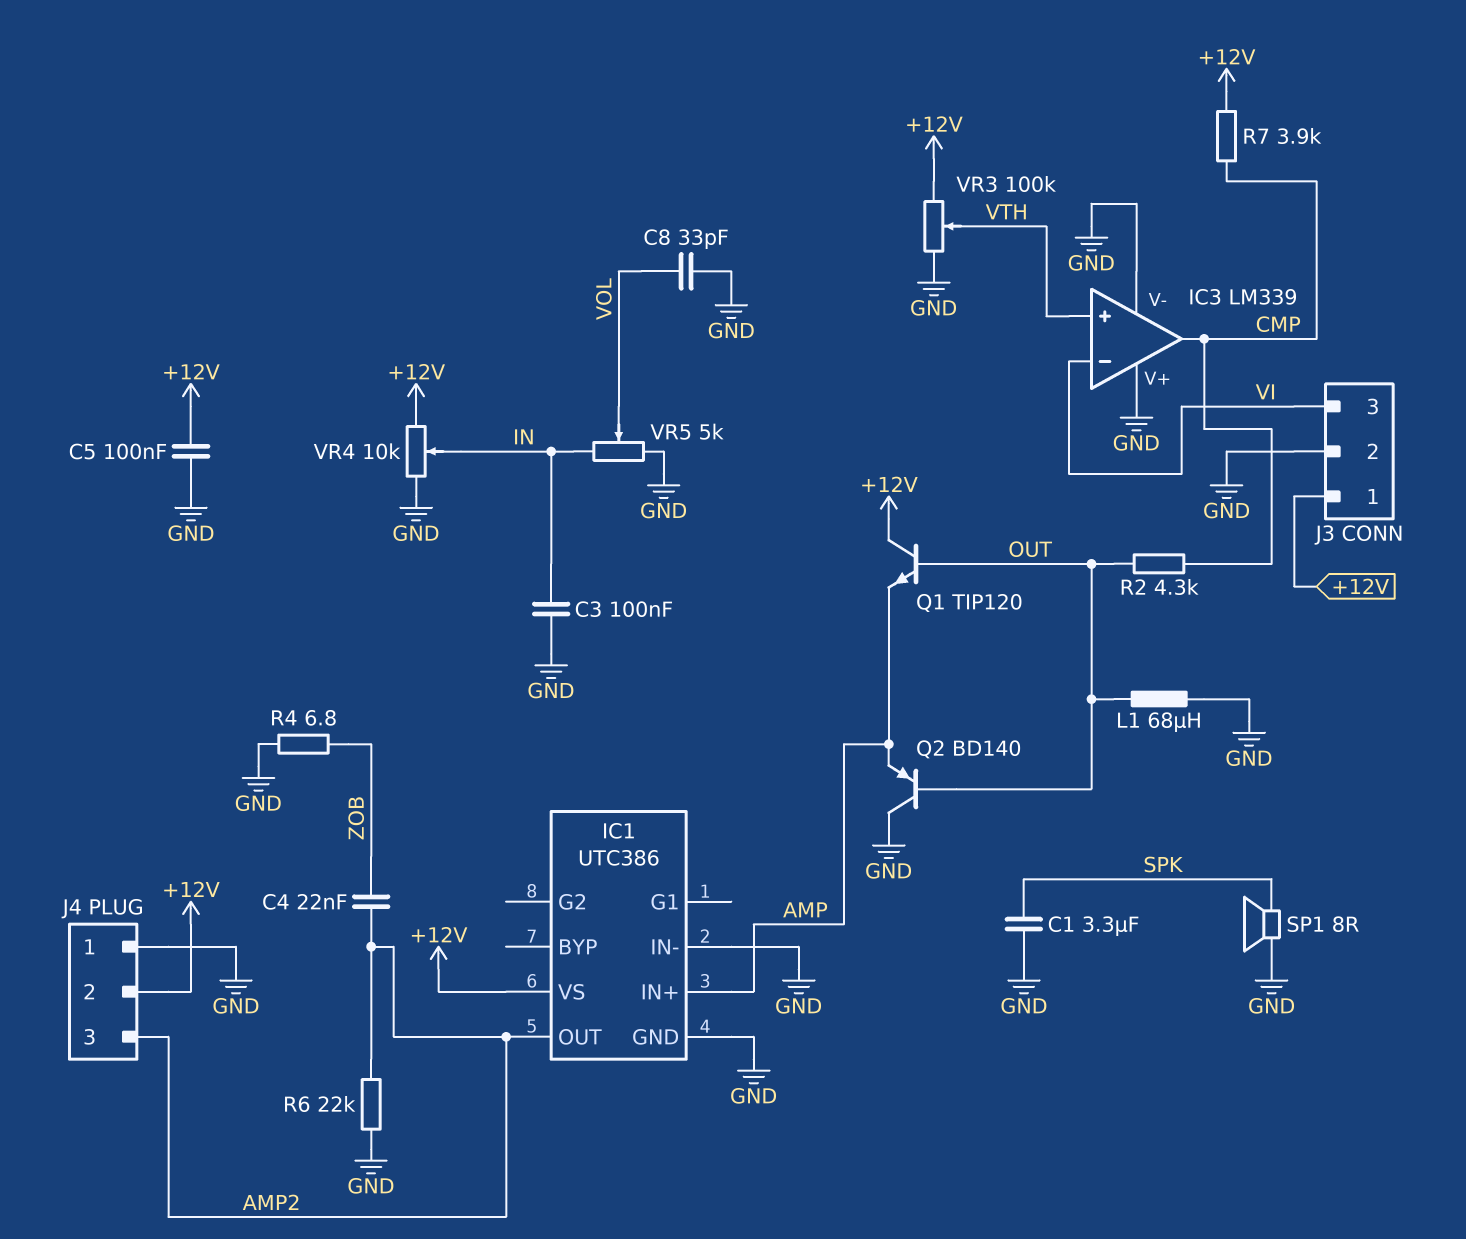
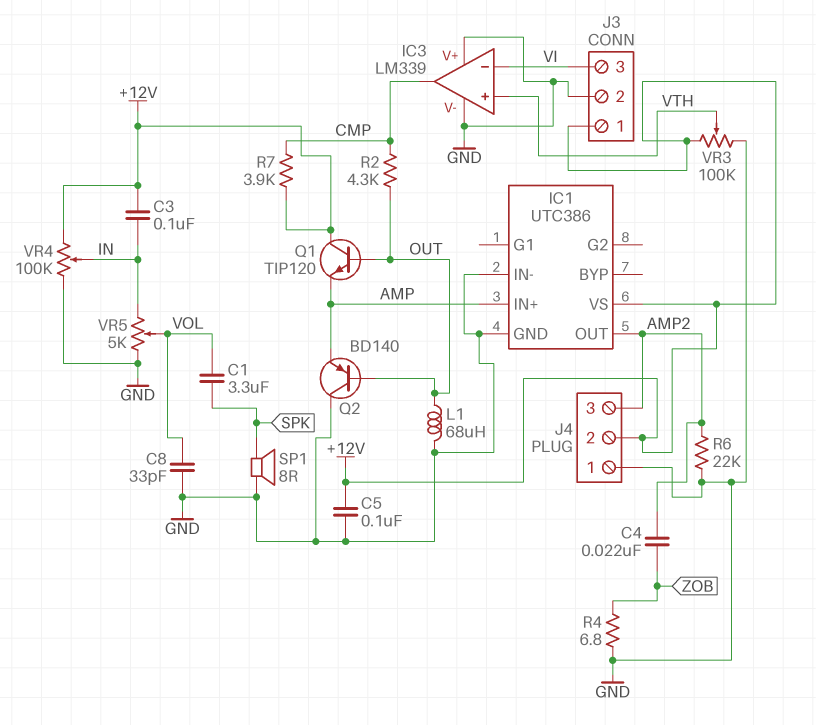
C1: 3.3uF (GND, SPK) -> 3.3uF (SPK, VOL)
C3: 100nF (GND, IN) -> 100nF (+12V, IN)
VR4: 10k (+12V, GND, wiper IN) -> 100k (+12V, GND, wiper IN)

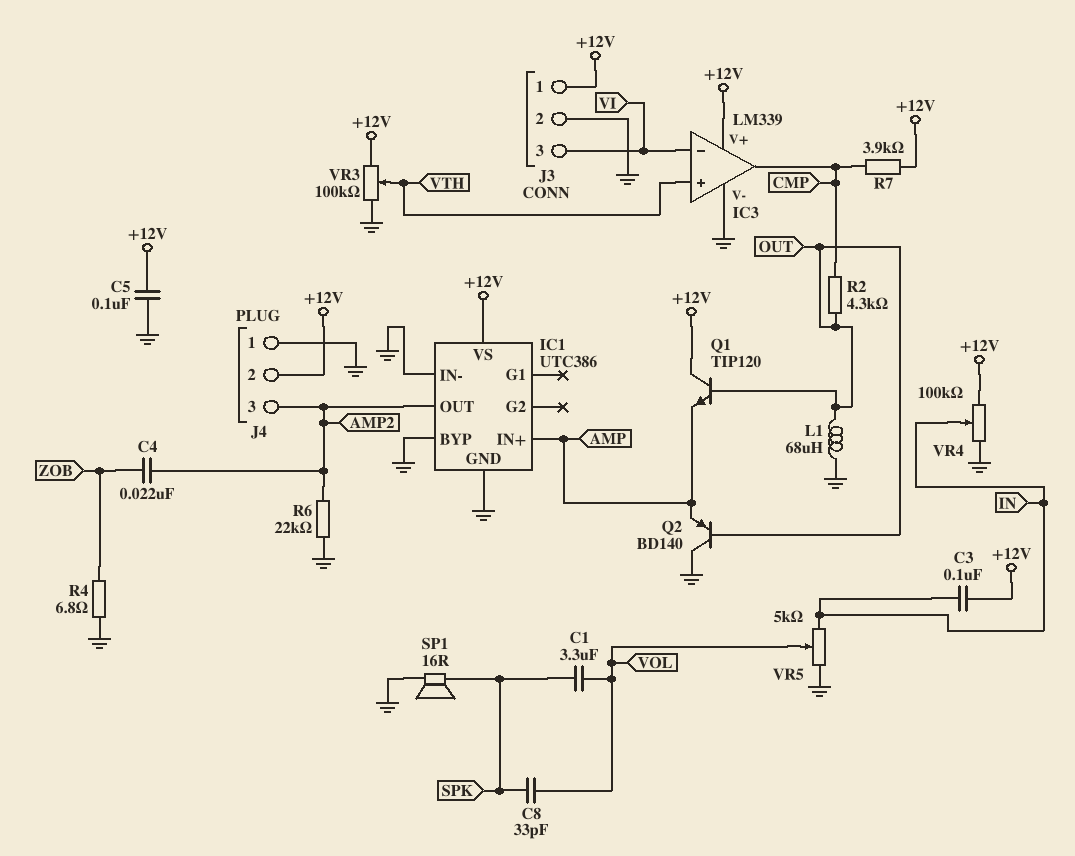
C8: 33pF (GND, VOL) -> 33pF (SPK, VOL)
IC1 pin BYP: none -> GND
IC3 pin V+: GND -> +12V
SP1: speaker 8R (GND, SPK) -> speaker 16R (GND, SPK)

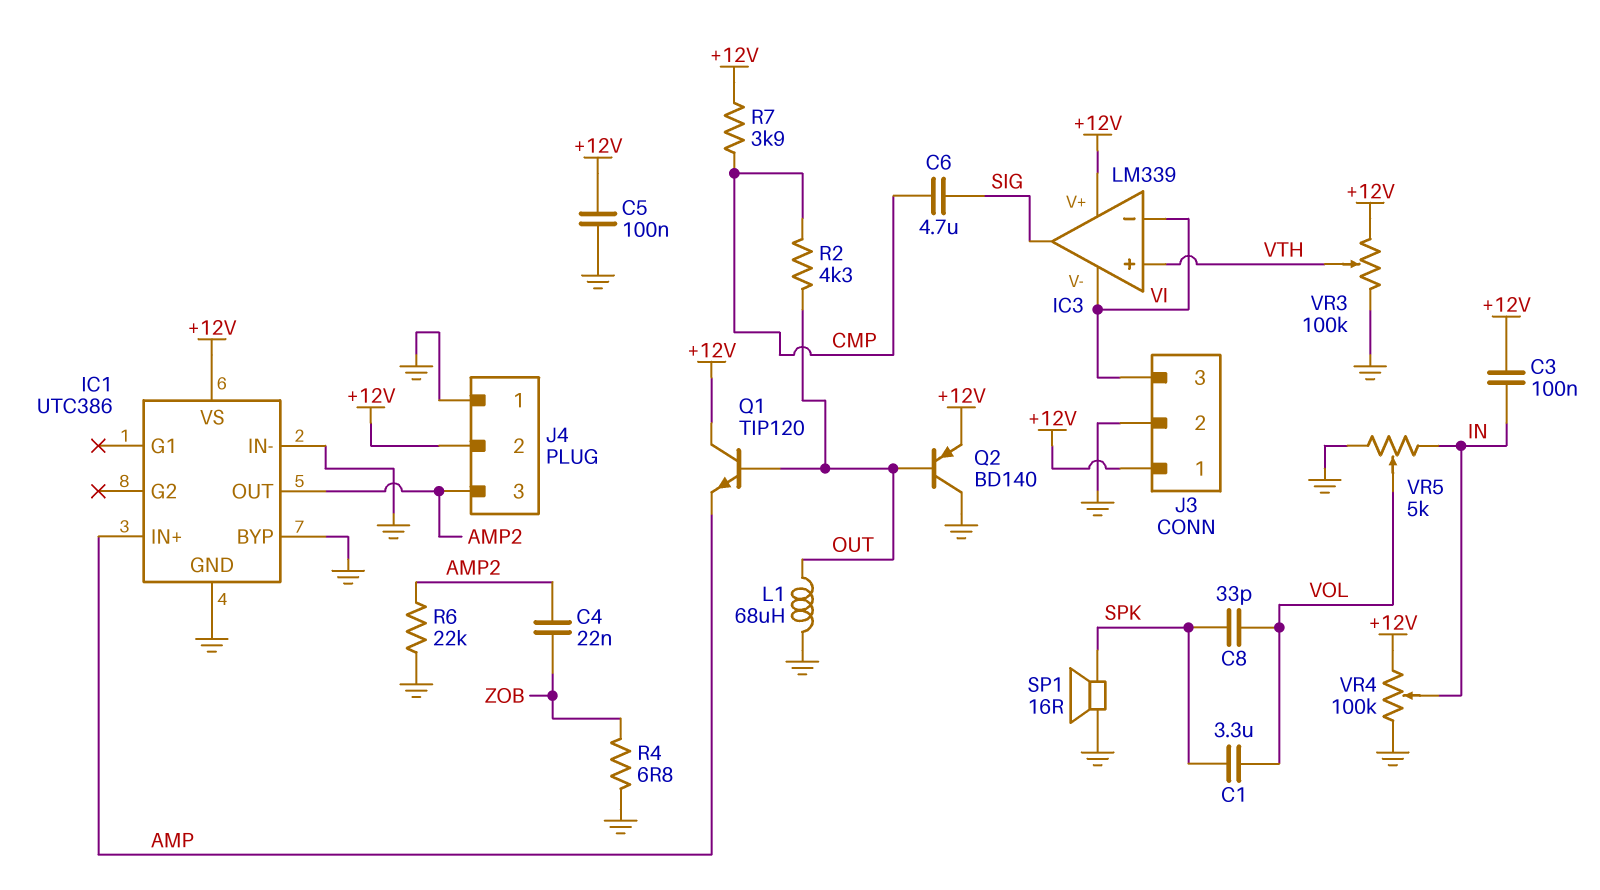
C6: none -> 4.7uF (CMP, SIG)
IC3 pin V-: GND -> VI
IC3 pin out: CMP -> SIG
Q2: PNP BD140 (B OUT, C GND, E AMP) -> PNP BD140 (B OUT, C GND, E +12V)

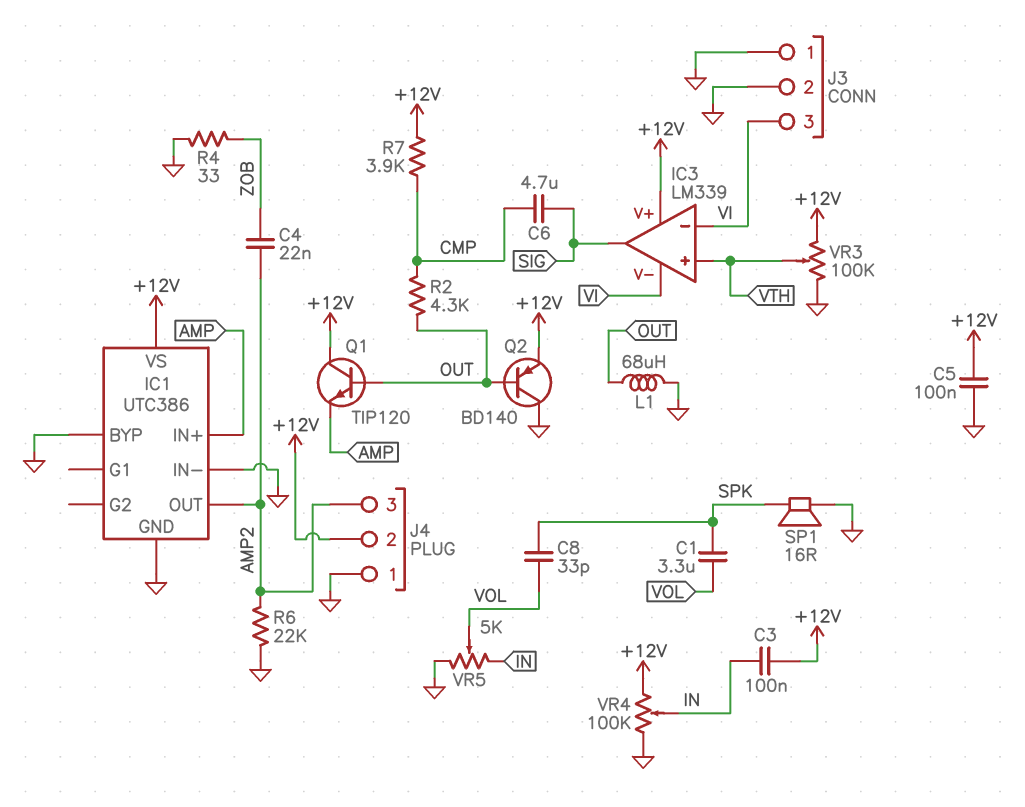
J3 pin 1: +12V -> GND
R4: 6.8 (GND, ZOB) -> 33 (GND, ZOB)

